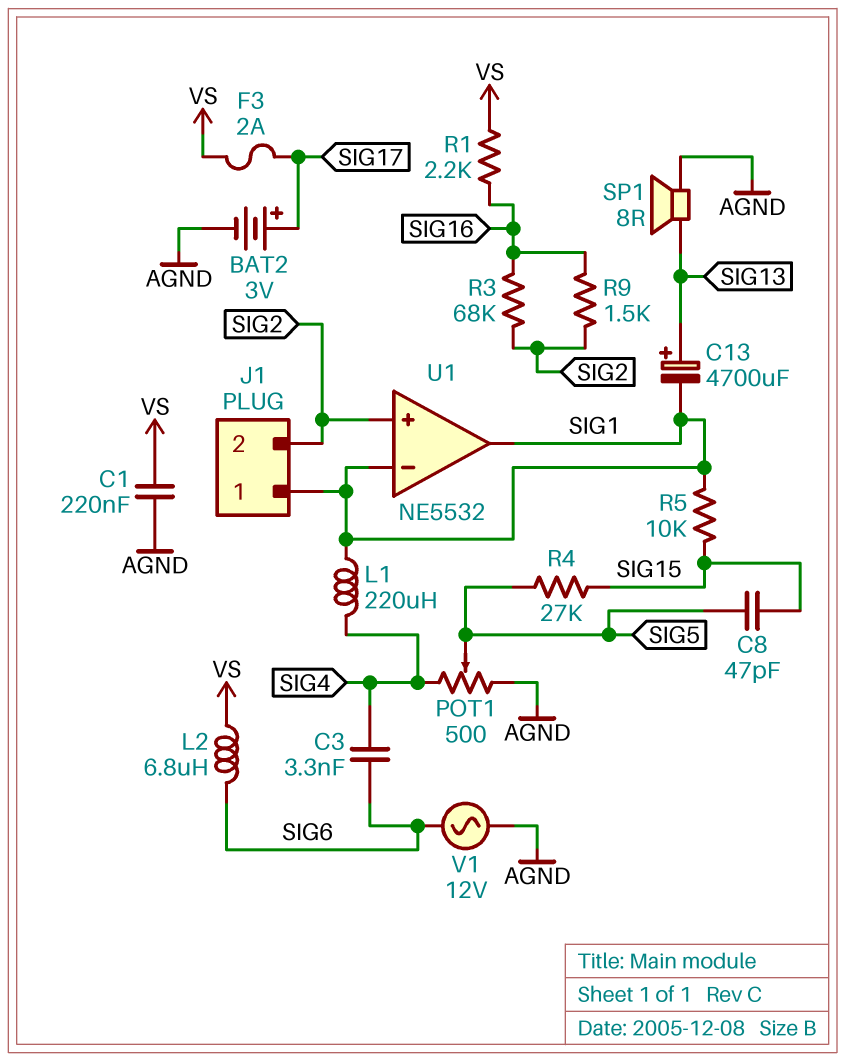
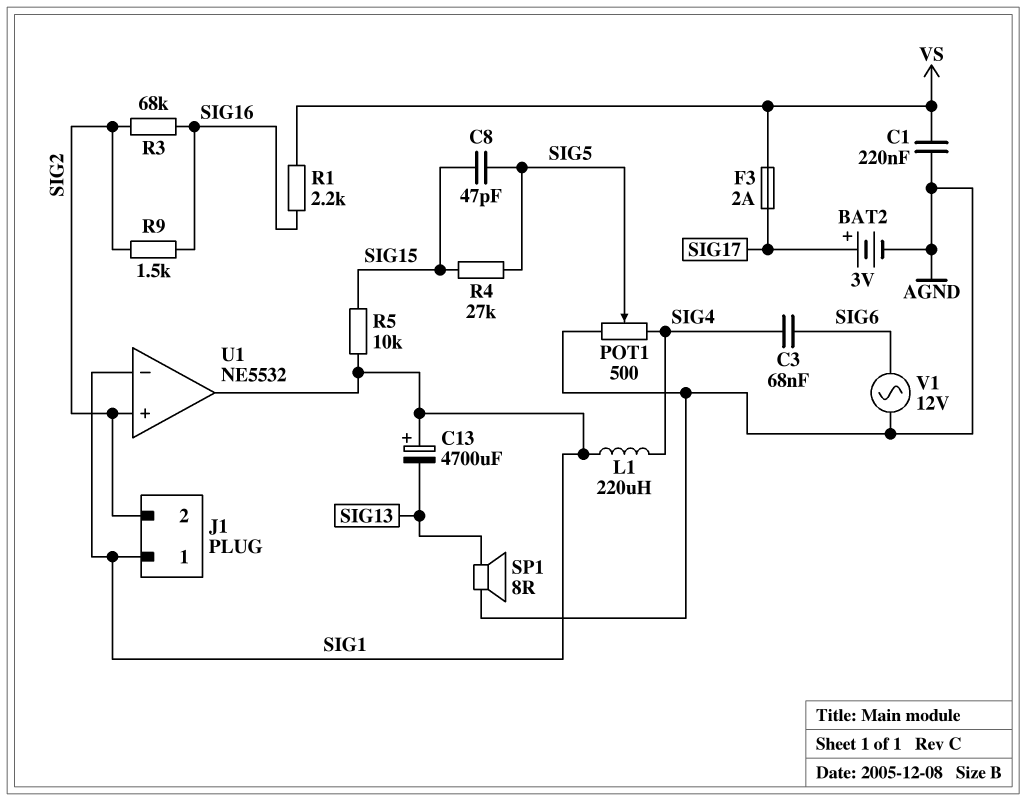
C3: 3.3nF (SIG4, SIG6) -> 68nF (SIG4, SIG6)
C13: 4700uF (plus SIG13, minus SIG1) -> 4700uF (plus SIG1, minus SIG13)
L2: 6.8uH (SIG6, VS) -> none

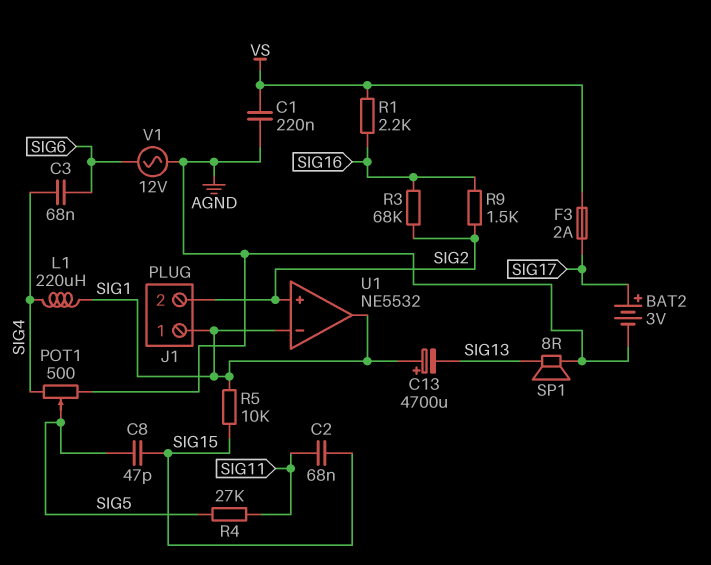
C2: none -> 68nF (SIG11, SIG15)
R4: 27k (SIG5, SIG15) -> 27k (SIG5, SIG11)

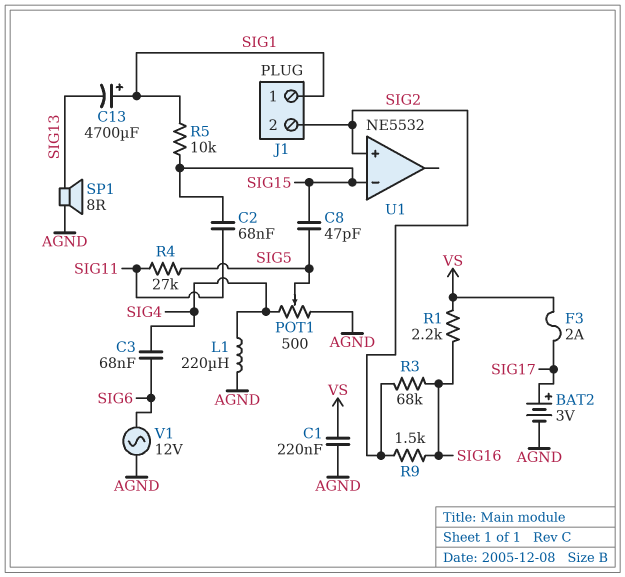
L1: 220uH (SIG1, SIG4) -> 220uH (AGND, SIG4)
U1 pin in-: SIG1 -> SIG15
U1 pin out: SIG1 -> none

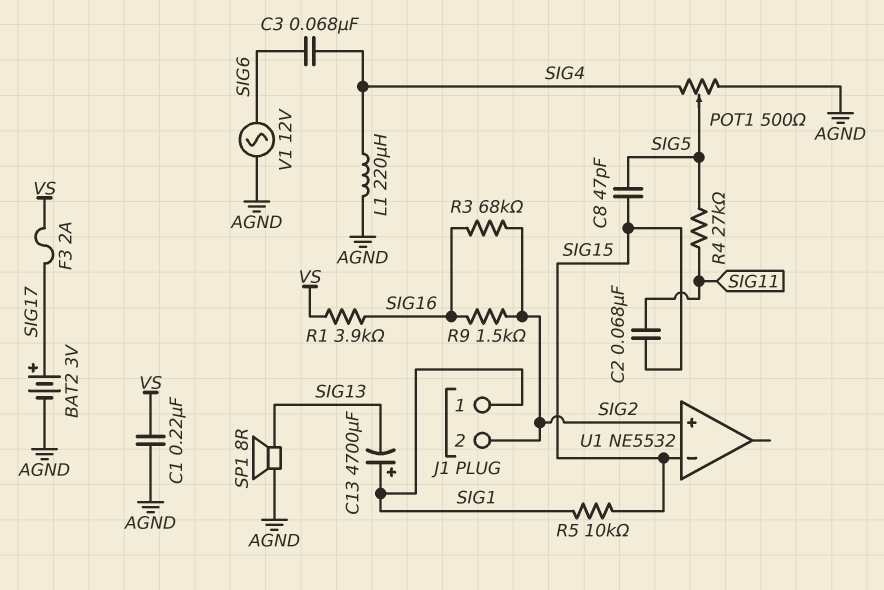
R1: 2.2k (SIG16, VS) -> 3.9k (SIG16, VS)

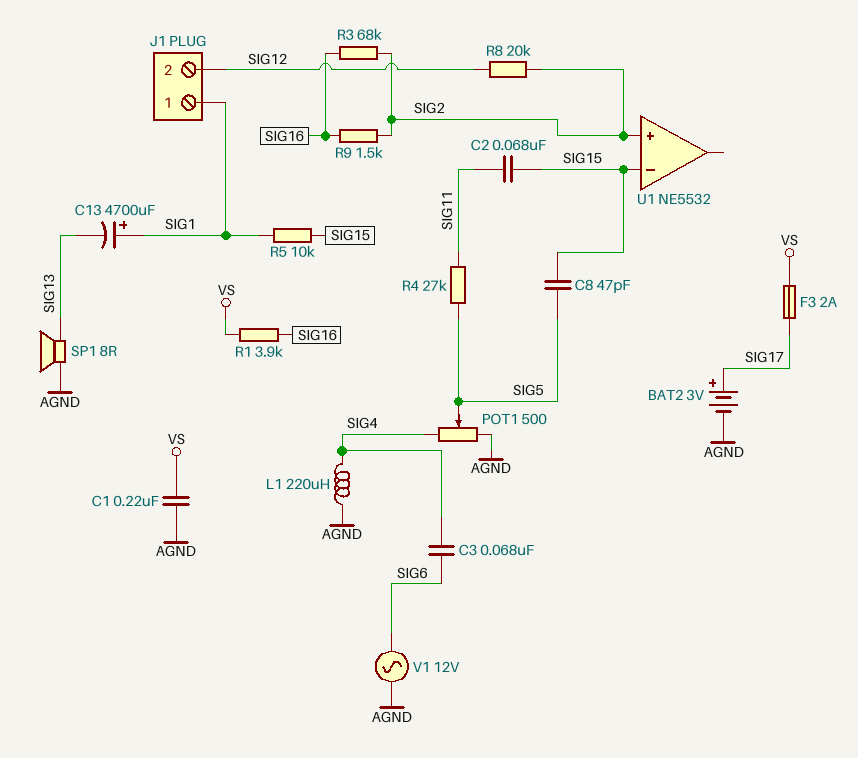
J1 pin 2: SIG2 -> SIG12
R8: none -> 20k (SIG2, SIG12)

